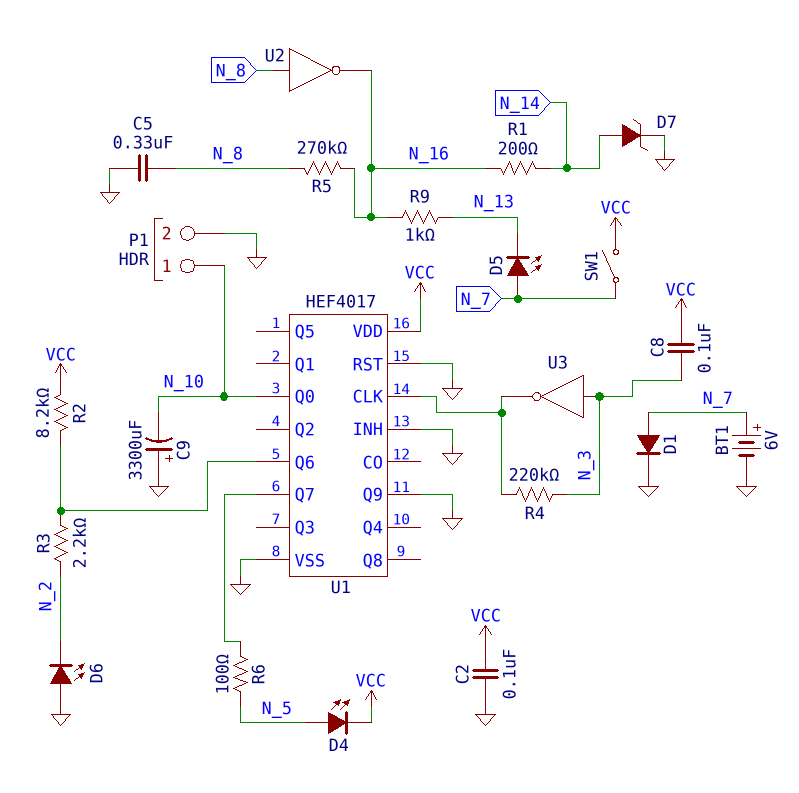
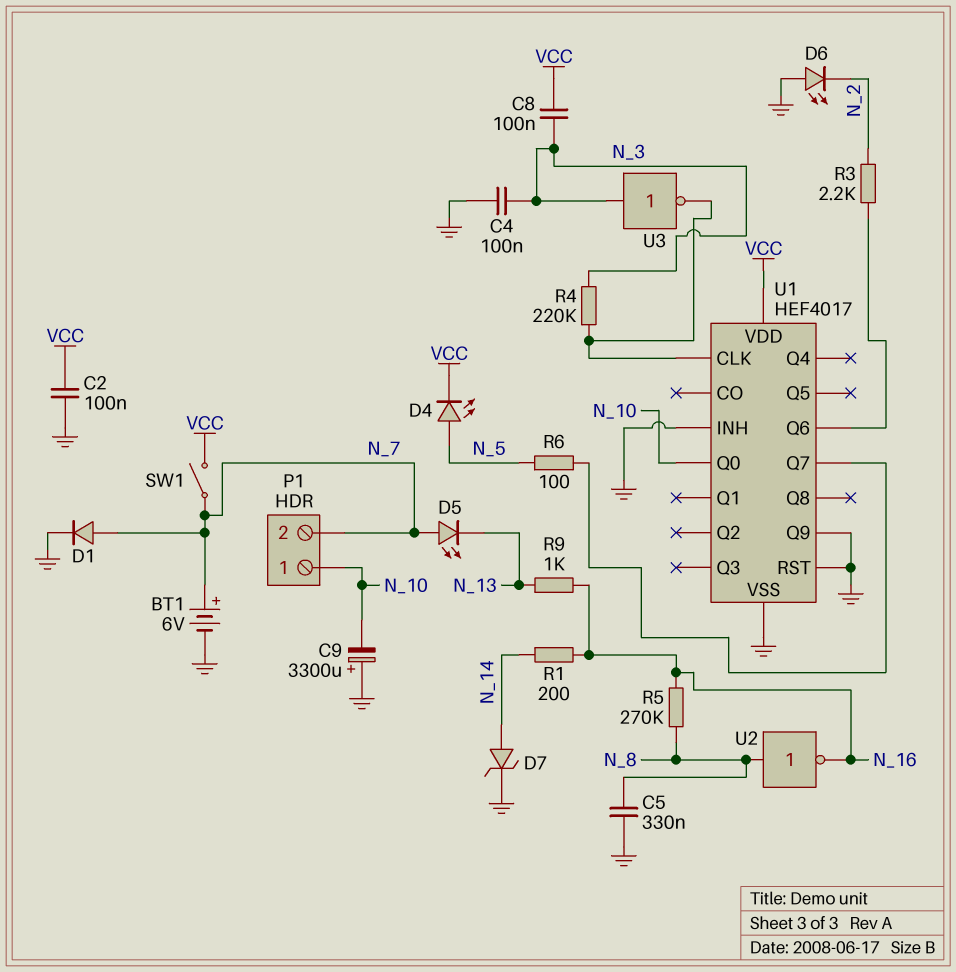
C4: none -> 100nF (GND, N_3)
P1 pin 2: GND -> N_7
R2: 8.2k (U1/Q6, VCC) -> none

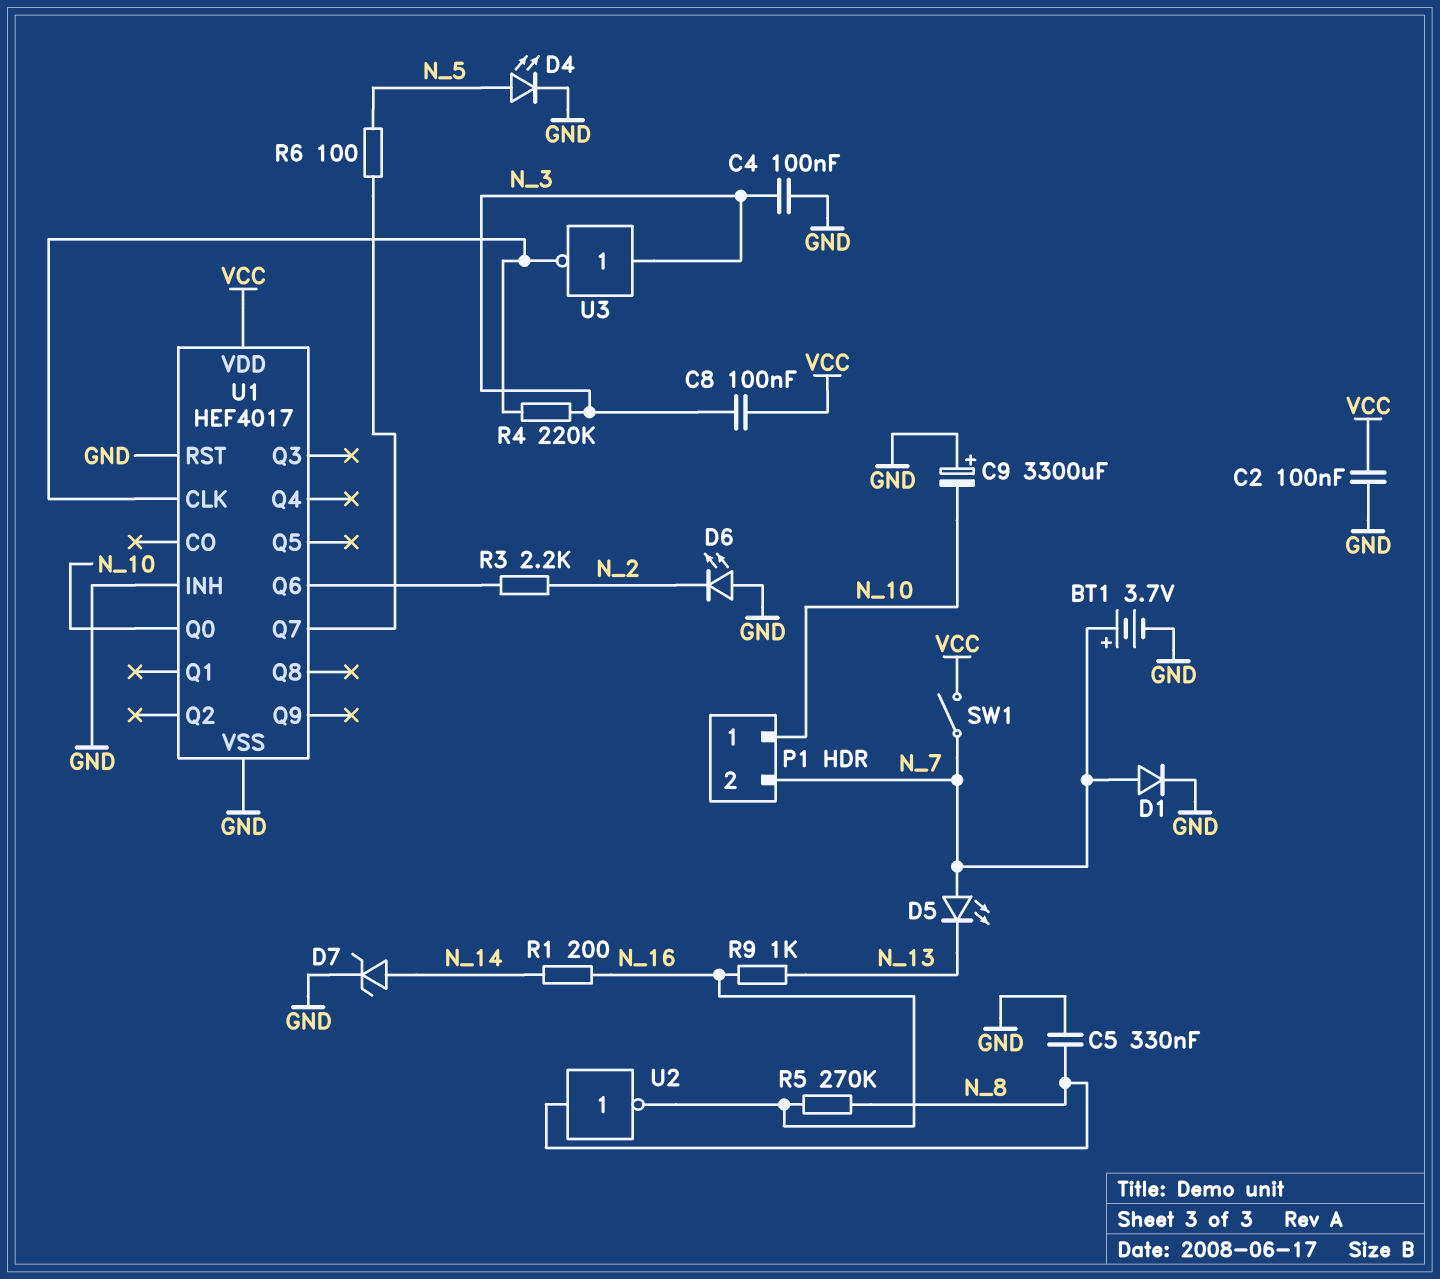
BT1: 6V (plus N_7, minus GND) -> 3.7V (plus N_7, minus GND)
D4: LED (A N_5, K VCC) -> LED (A N_5, K GND)
U1 pin Q9: GND -> none

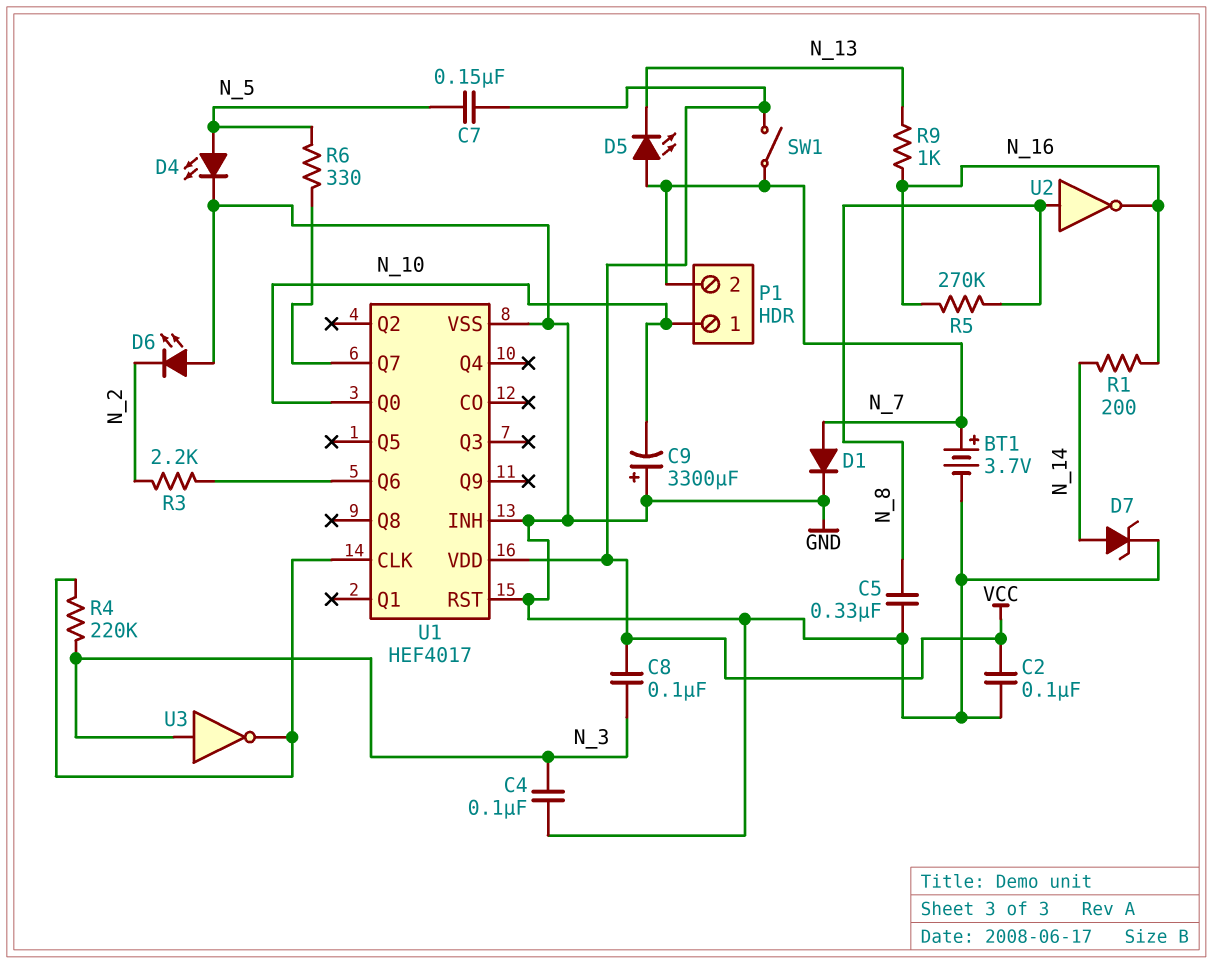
C7: none -> 150nF (N_5, VCC)
R6: 100 (N_5, U1/Q7) -> 330 (N_5, U1/Q7)

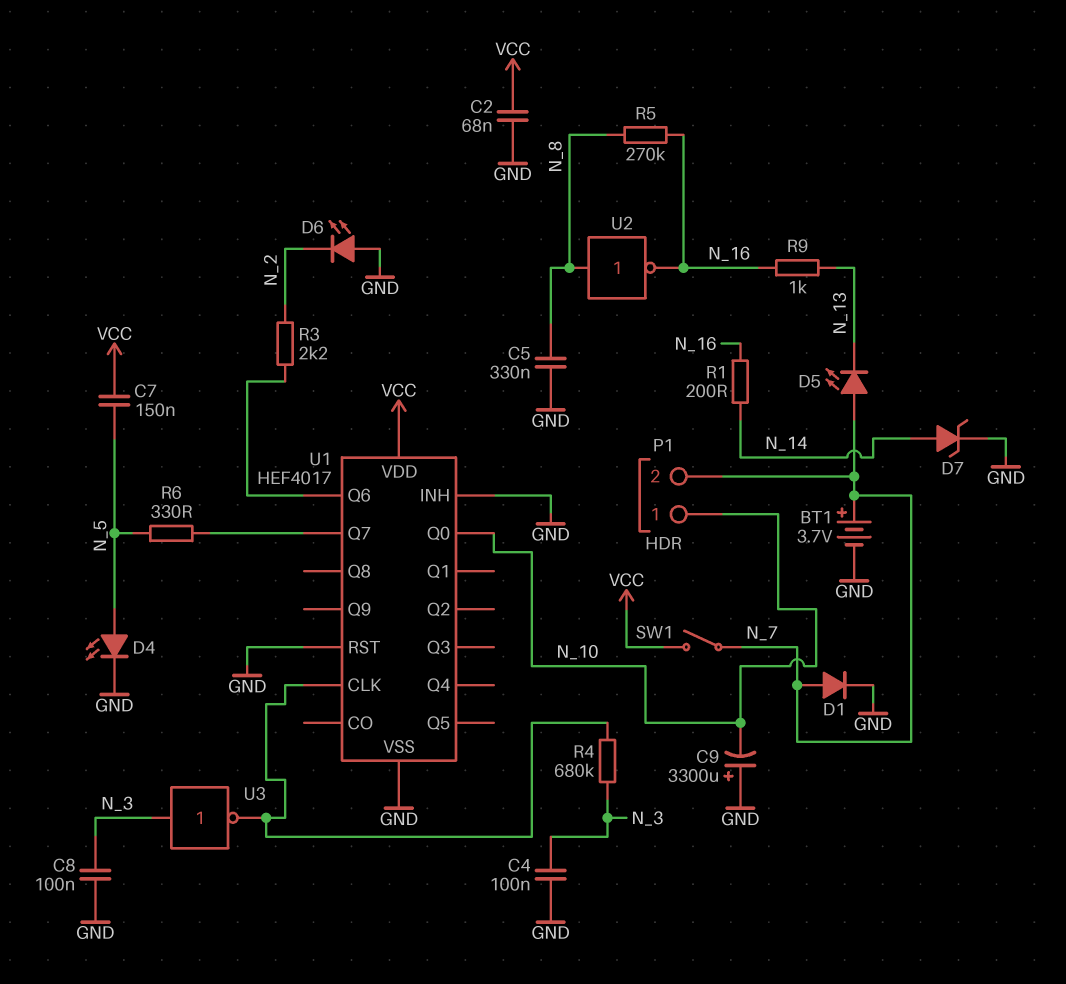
C2: 100nF (GND, VCC) -> 68nF (GND, VCC)
C8: 100nF (N_3, VCC) -> 100nF (GND, N_3)
R4: 220k (N_3, U1/CLK) -> 680k (N_3, U1/CLK)

